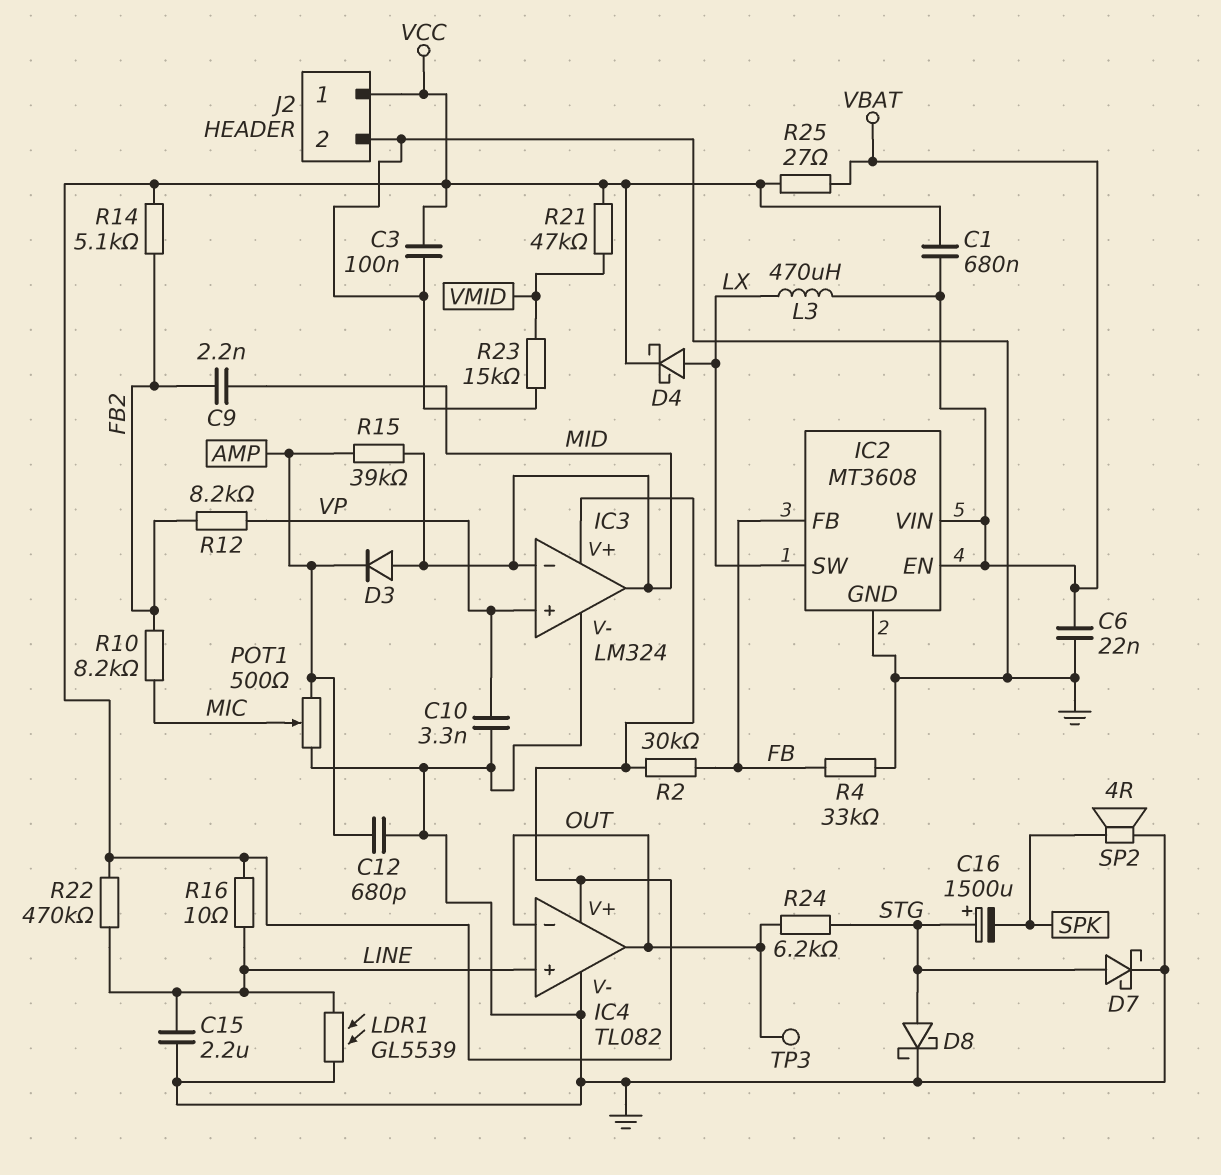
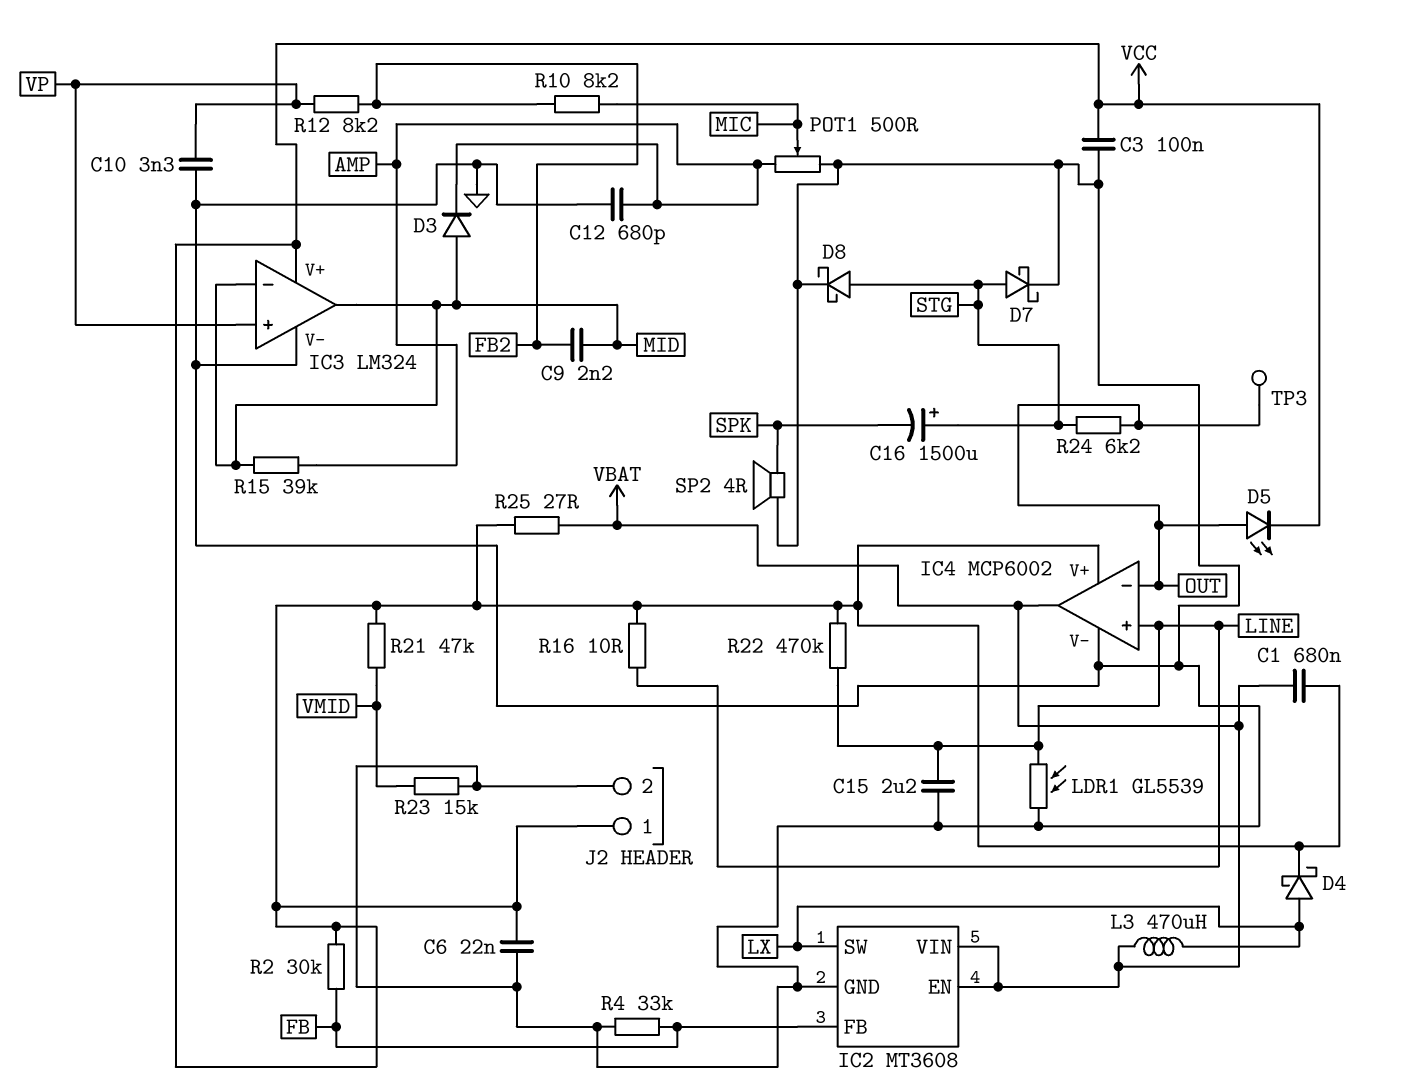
C6: 22nF (GND, VBAT) -> 22nF (GND, VCC)
D5: none -> LED (A OUT, K VCC)
IC4: TL082 -> MCP6002
IC4 pin out: OUT -> VBAT
R14: 5.1k (FB2, VCC) -> none

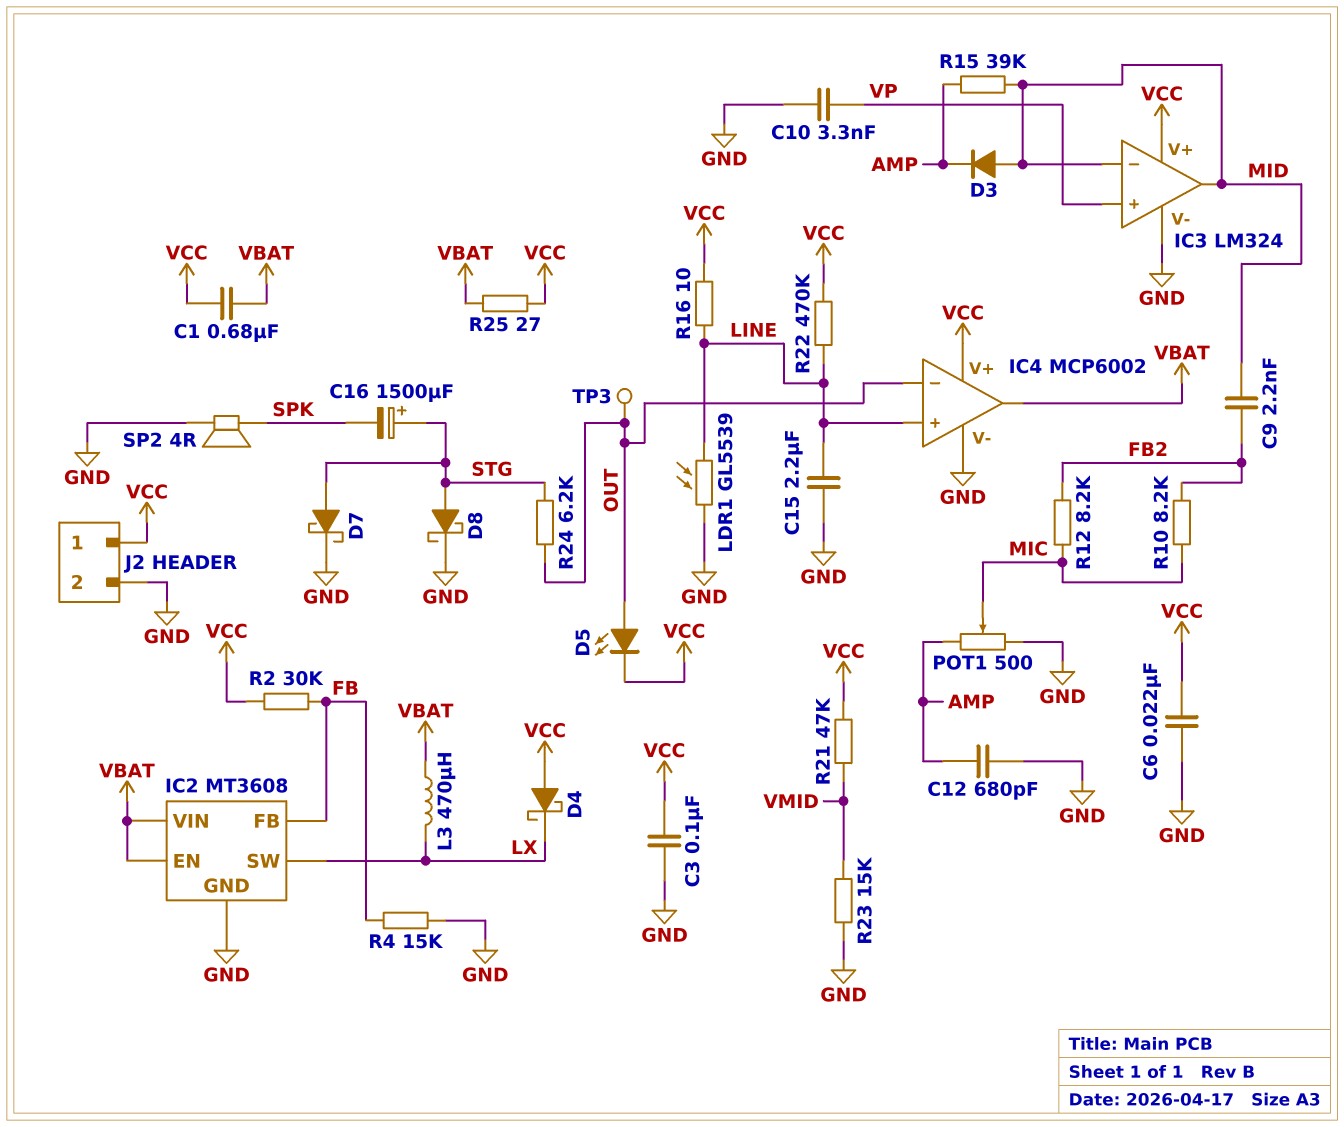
D4: schottky (A LX, K VCC) -> schottky (A VCC, K LX)
R4: 33k (FB, GND) -> 15k (FB, GND)
R12: 8.2k (FB2, VP) -> 8.2k (FB2, MIC)

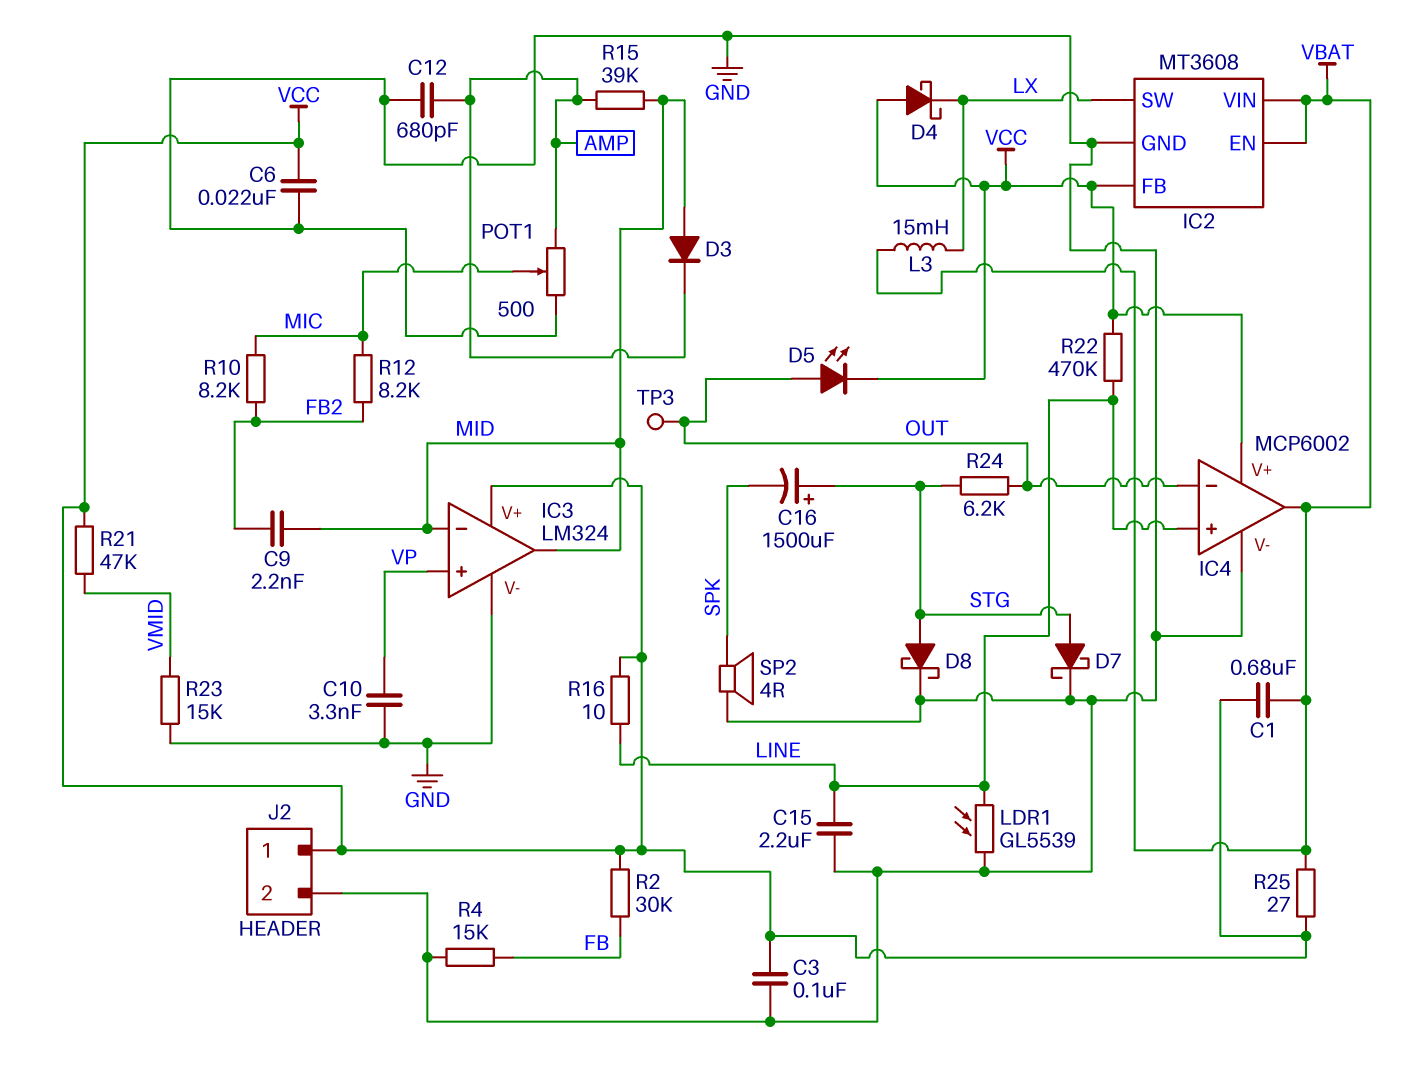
IC2 pin FB: FB -> VCC
L3: 470uH (LX, VBAT) -> 15mH (LX, VBAT)

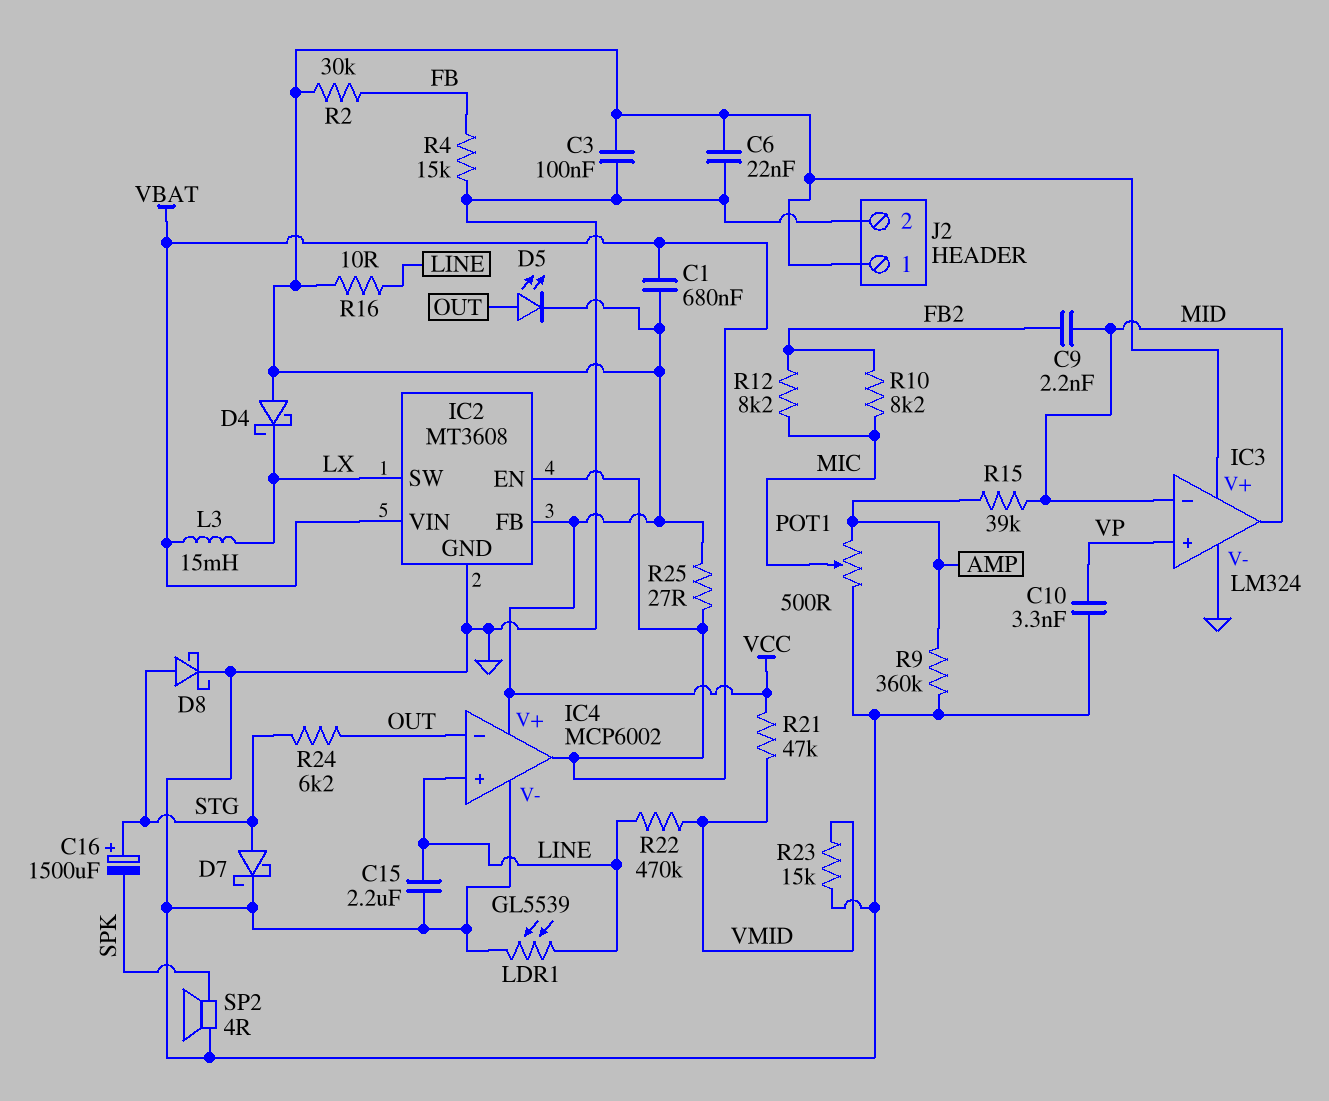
C12: 680pF (AMP, GND) -> none
D3: diode (A MID, K AMP) -> none
R9: none -> 360k (AMP, GND)
R22: 470k (LINE, VCC) -> 470k (LINE, VMID)
TP3: test point (OUT) -> none

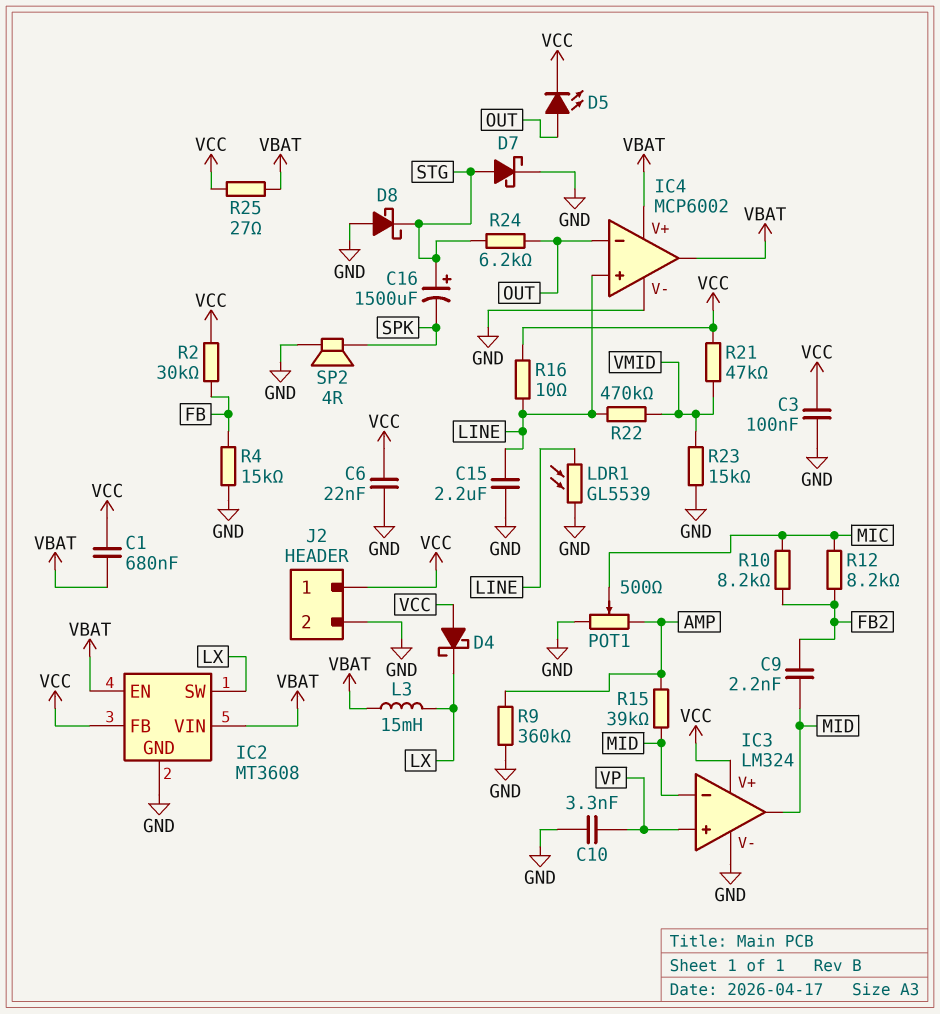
D8: schottky (A STG, K GND) -> schottky (A GND, K STG)
IC4 pin V+: VCC -> VBAT

